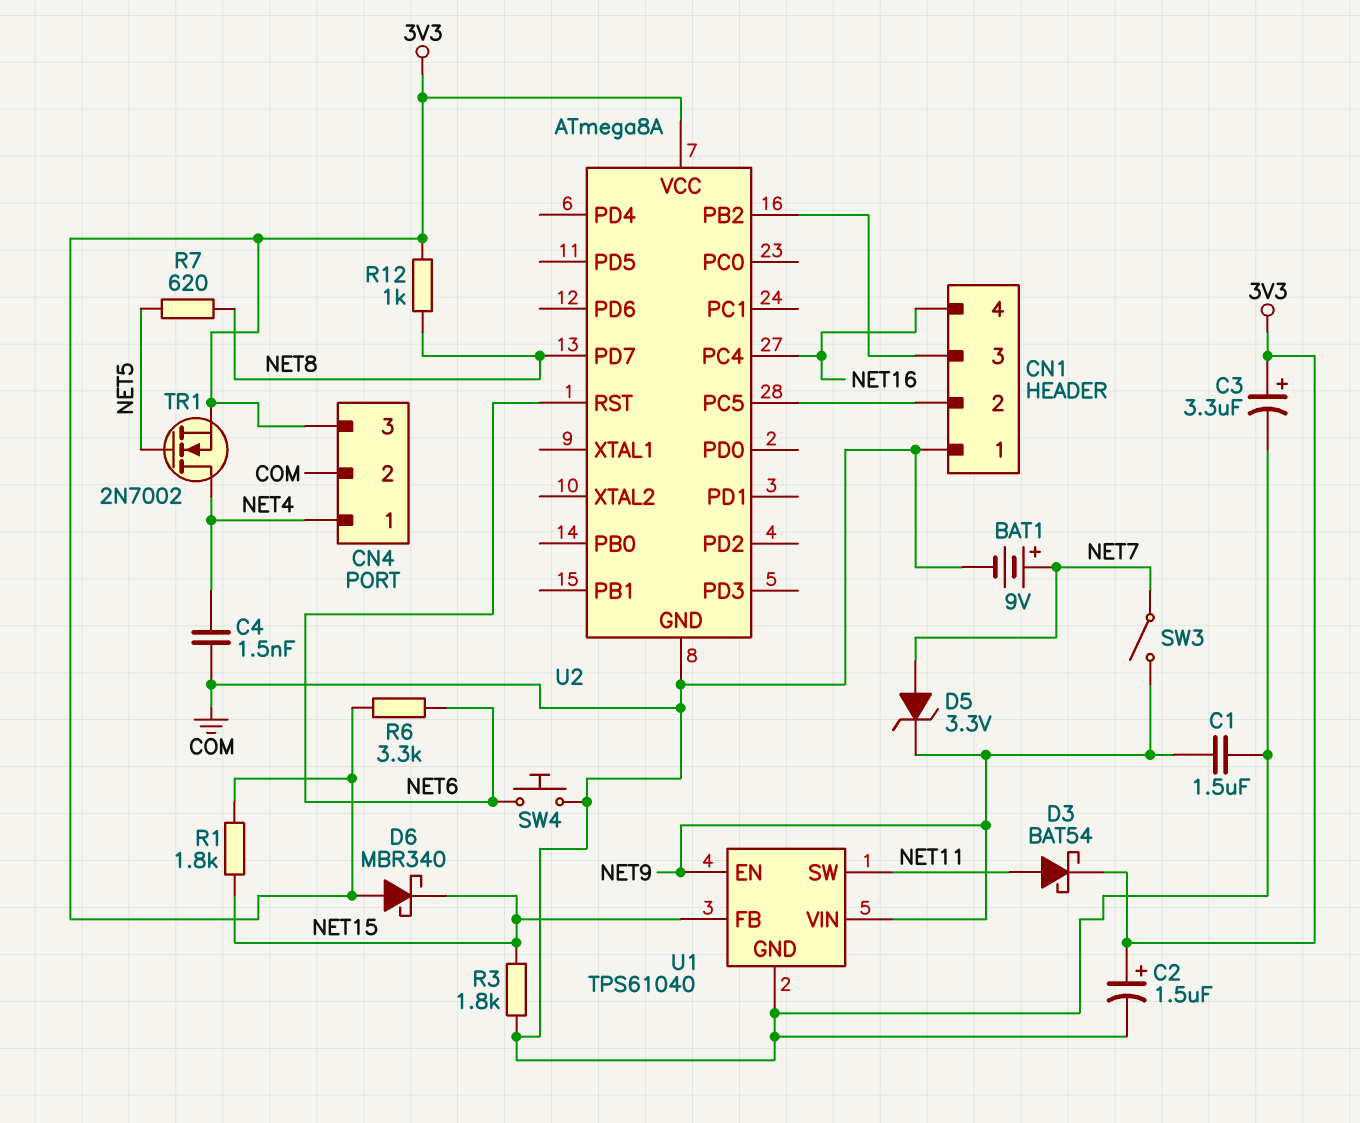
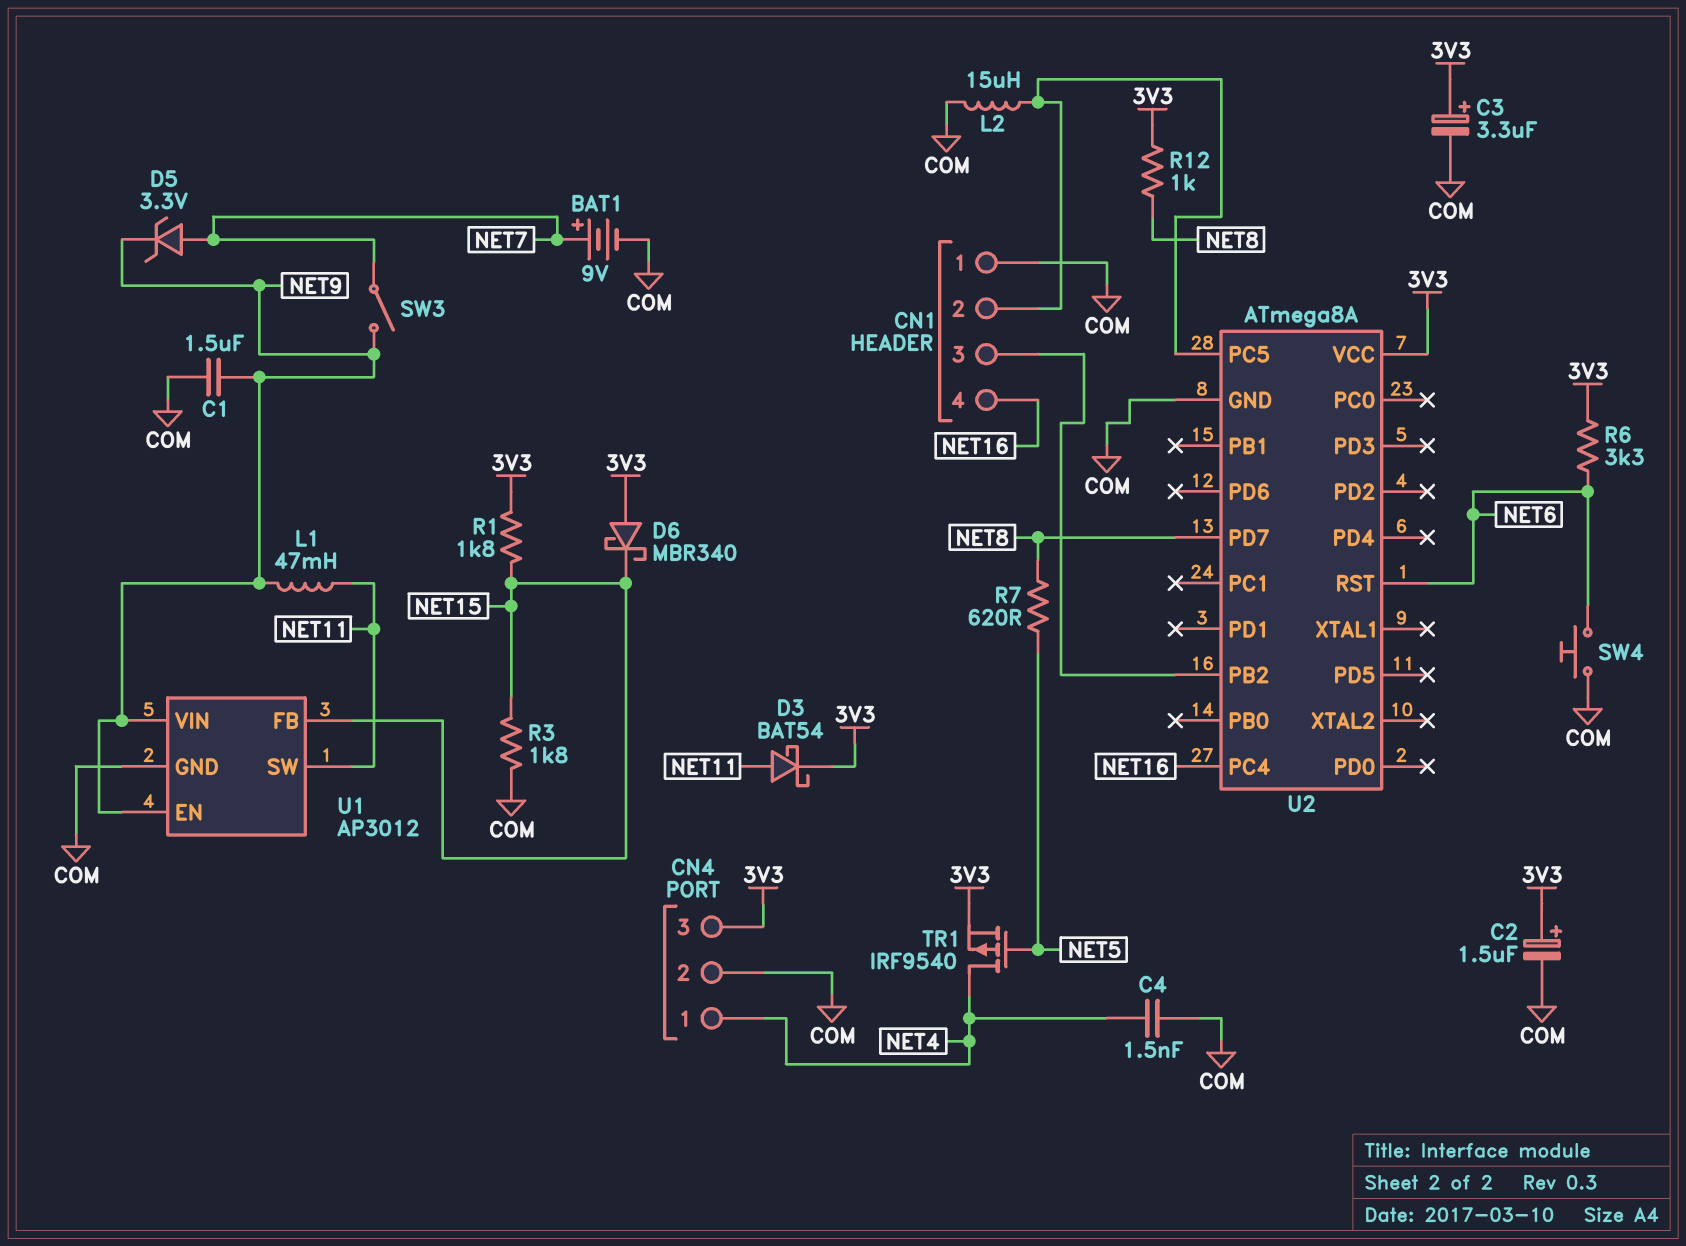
L1: none -> 47mH (NET9, NET11)
L2: none -> 15uH (CN1/2, COM)
TR1: NMOS 2N7002 (G NET5, D NET4, S 3V3) -> PMOS IRF9540 (G NET5, D NET4, S 3V3)
U1: TPS61040 -> AP3012

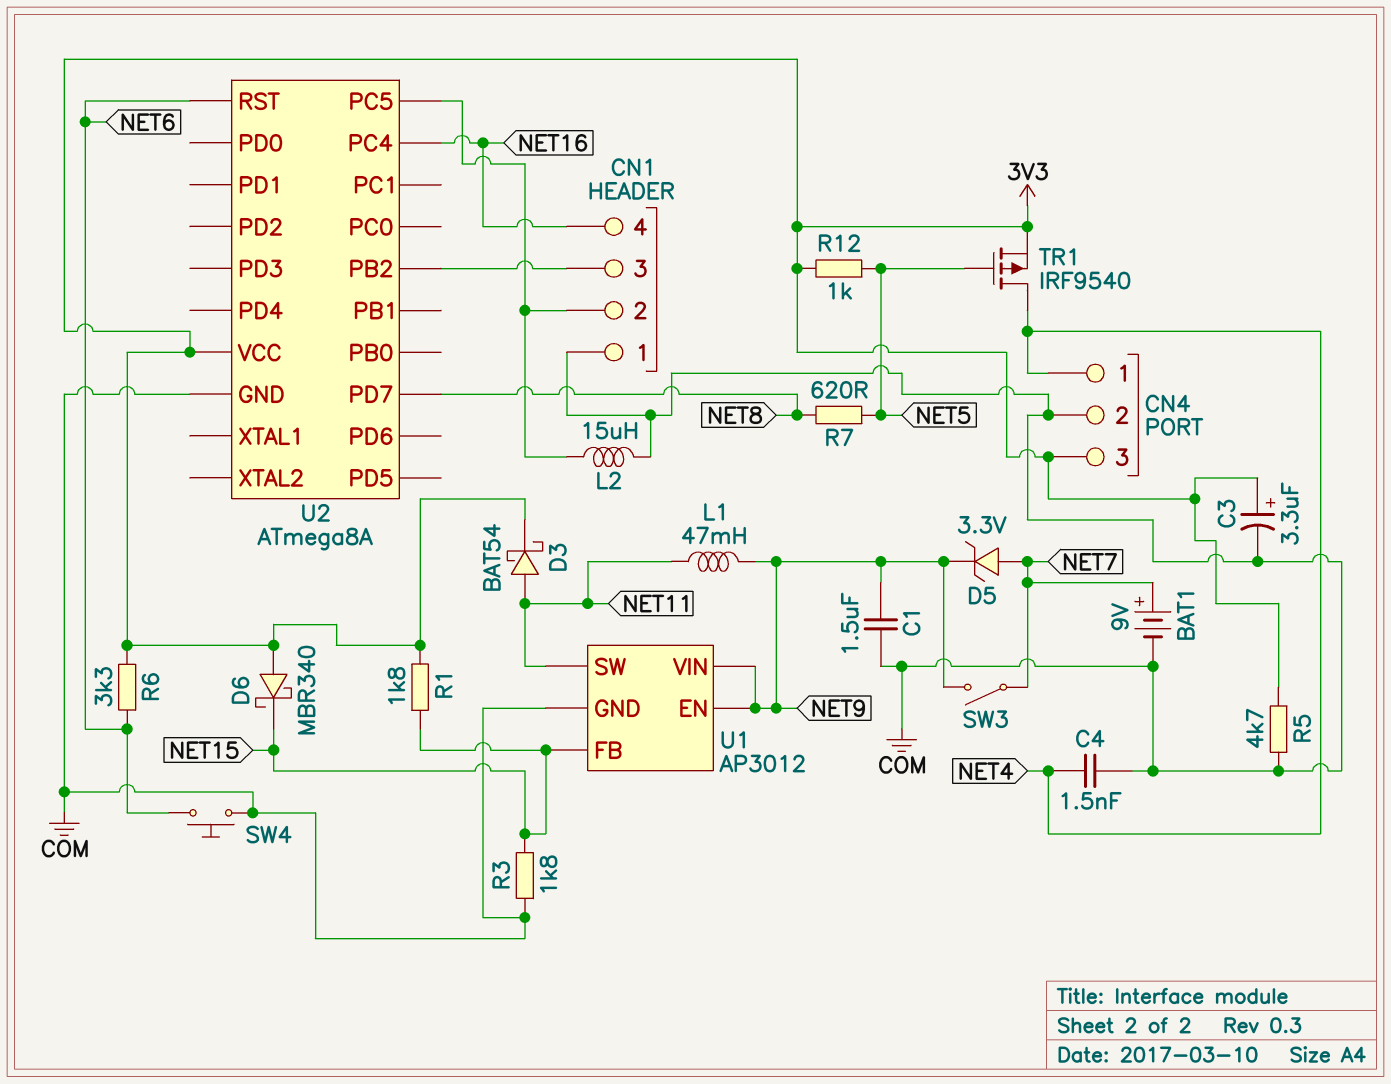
C2: 1.5uF (plus 3V3, minus COM) -> none
R5: none -> 4.7k (3V3, COM)
R12: 1k (3V3, NET8) -> 1k (3V3, NET5)

